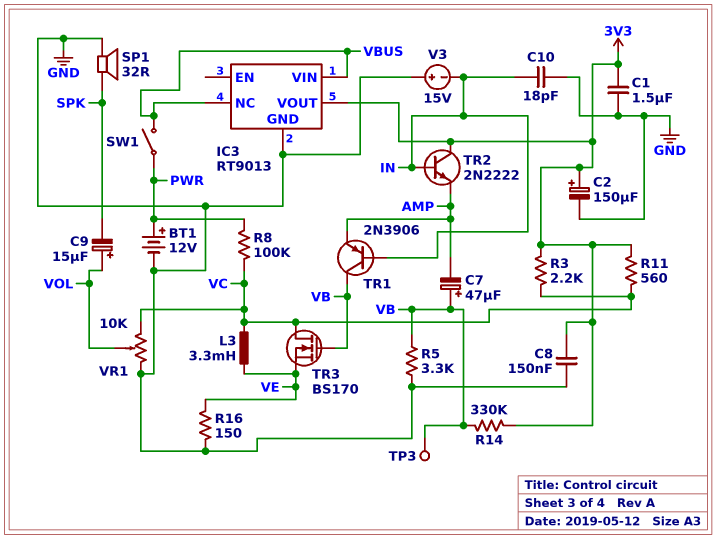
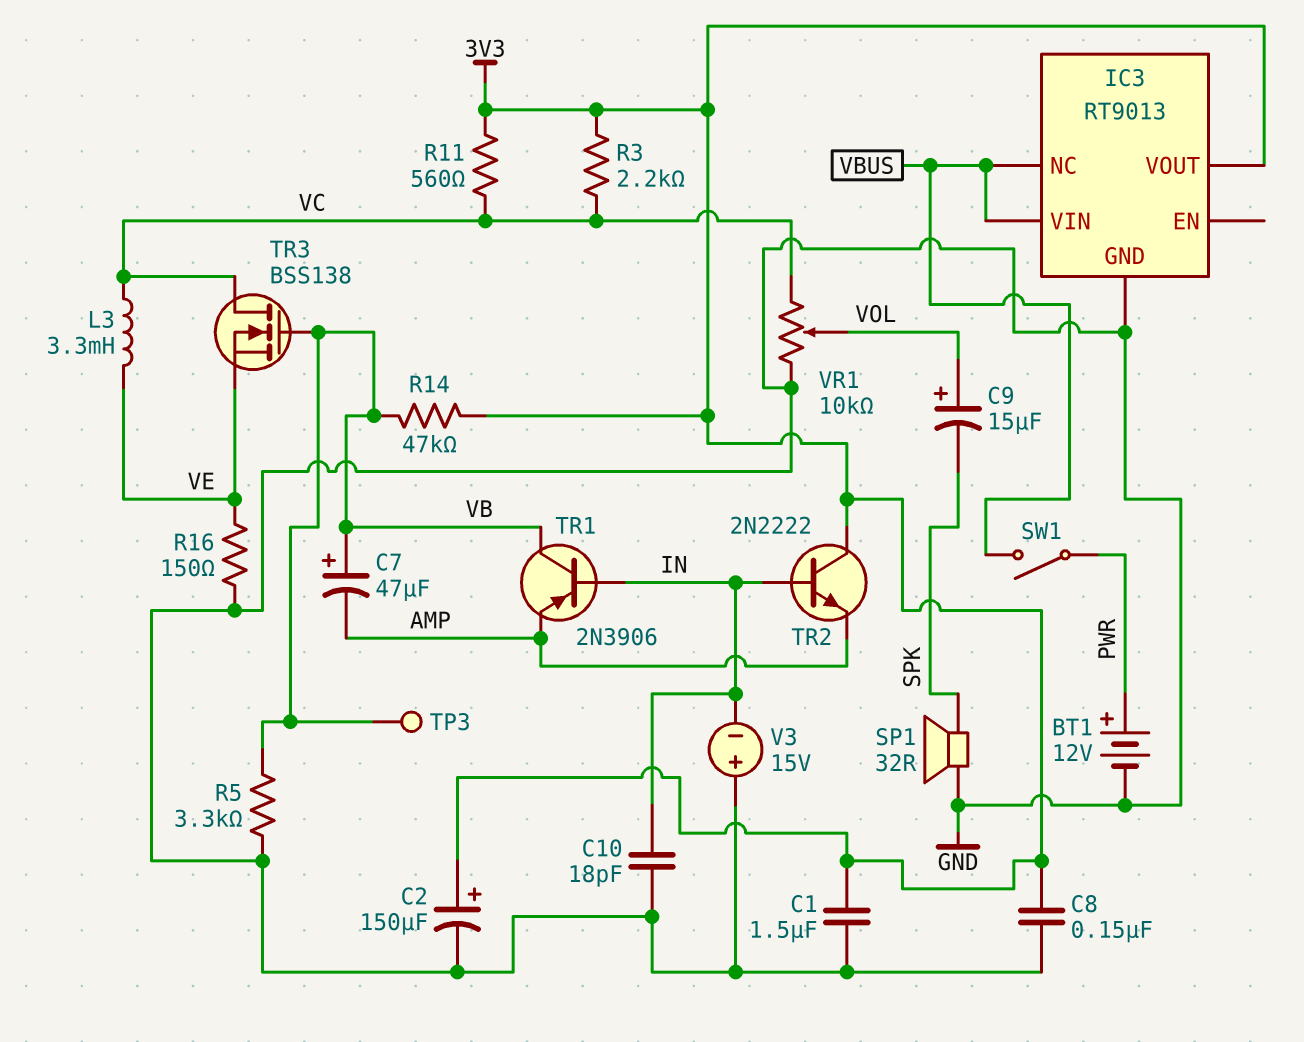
R8: 100k (PWR, VC) -> none
R14: 330k (3V3, VB) -> 47k (3V3, VB)
TR3: NMOS BS170 (G VB, D VC, S VE) -> NMOS BSS138 (G VB, D VC, S VE)

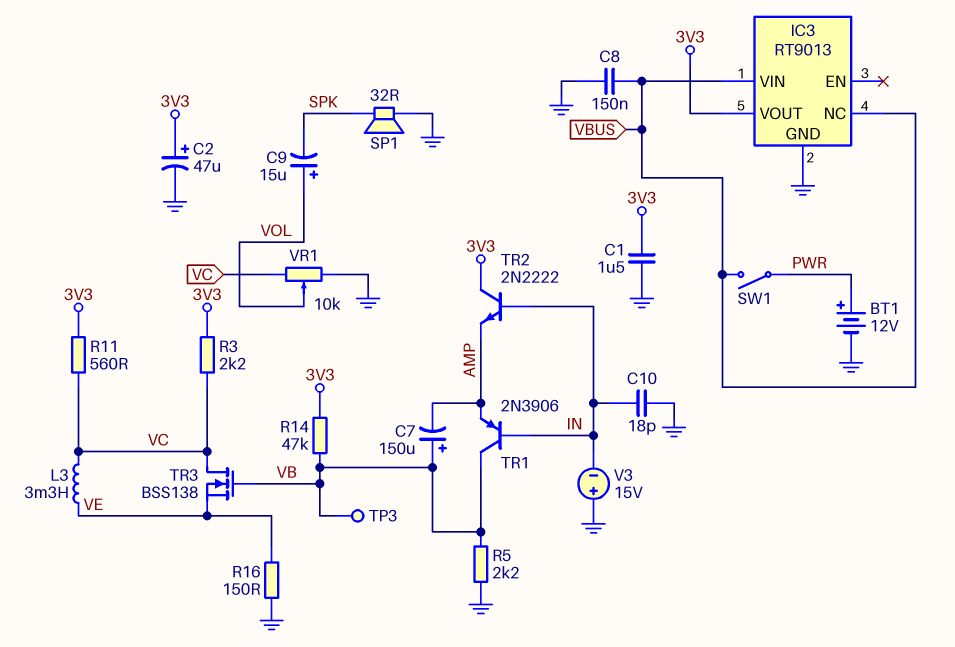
C2: 150uF (plus 3V3, minus GND) -> 47uF (plus 3V3, minus GND)
C7: 47uF (plus VB, minus AMP) -> 150uF (plus VB, minus AMP)
C8: 150nF (3V3, GND) -> 150nF (GND, VBUS)
R5: 3.3k (GND, VB) -> 2.2k (GND, VB)

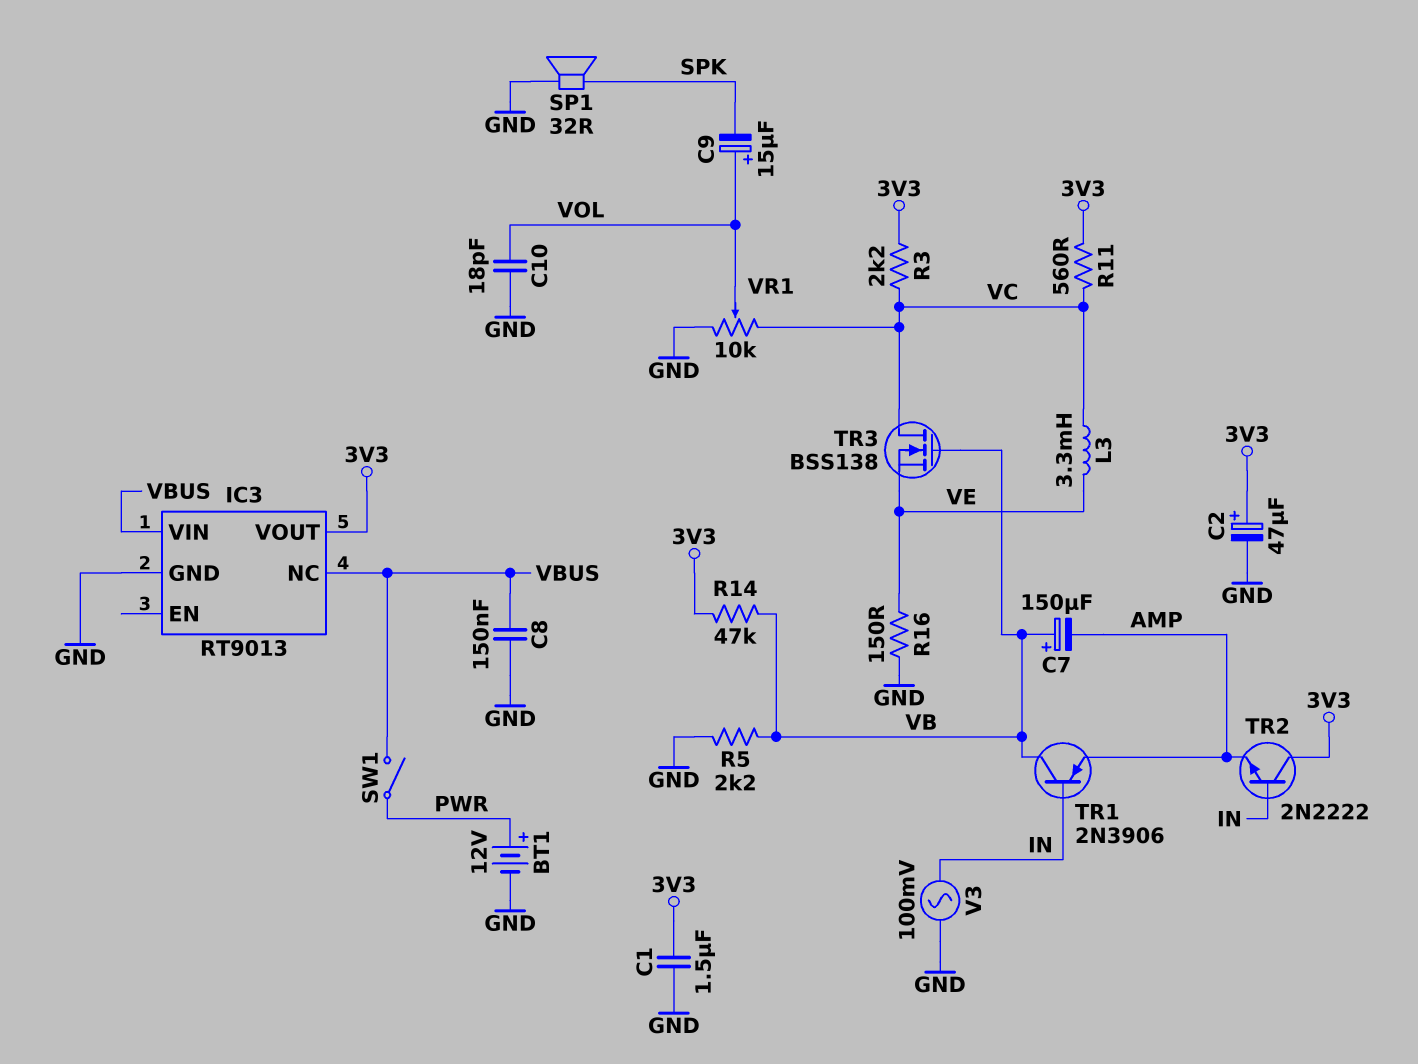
C10: 18pF (GND, IN) -> 18pF (GND, VOL)
TP3: test point (VB) -> none
V3: 15V (plus GND, minus IN) -> AC 100mV (GND, IN)

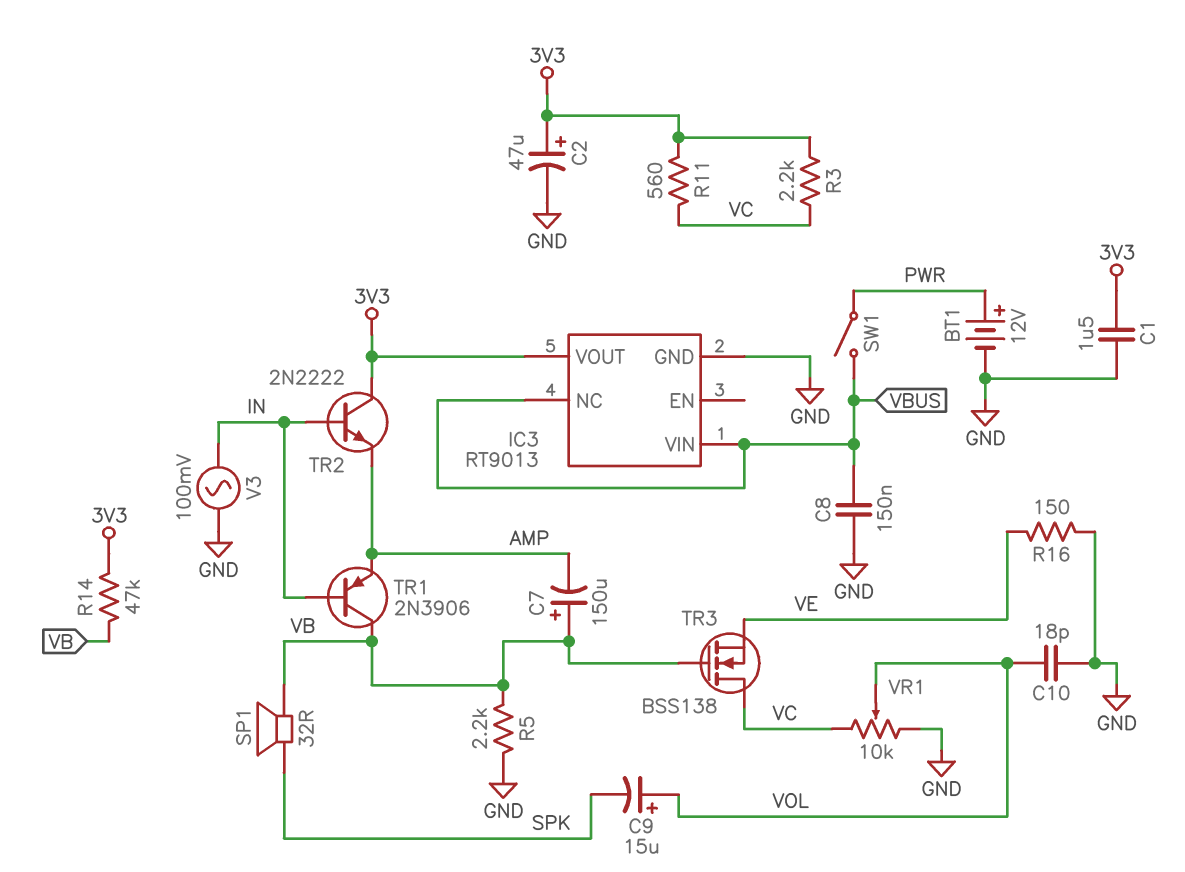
L3: 3.3mH (VC, VE) -> none
SP1: speaker 32R (GND, SPK) -> speaker 32R (SPK, VB)

